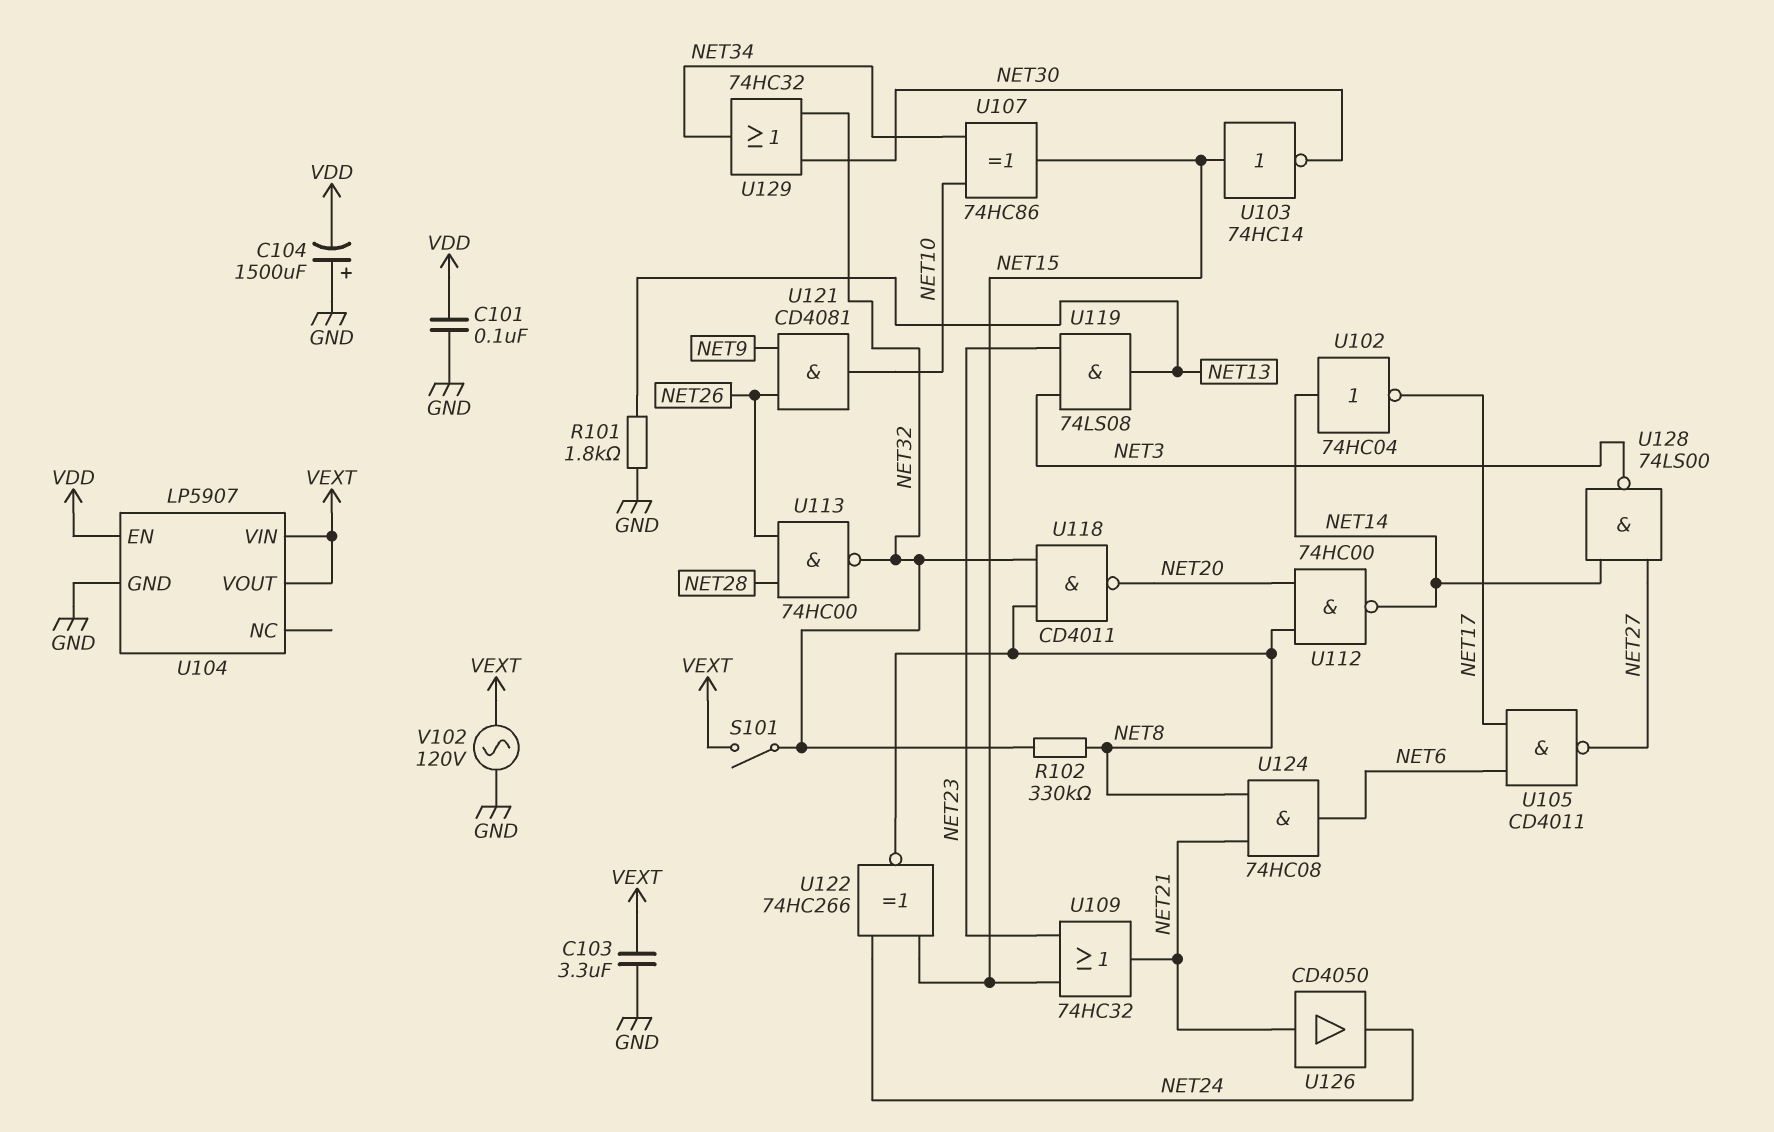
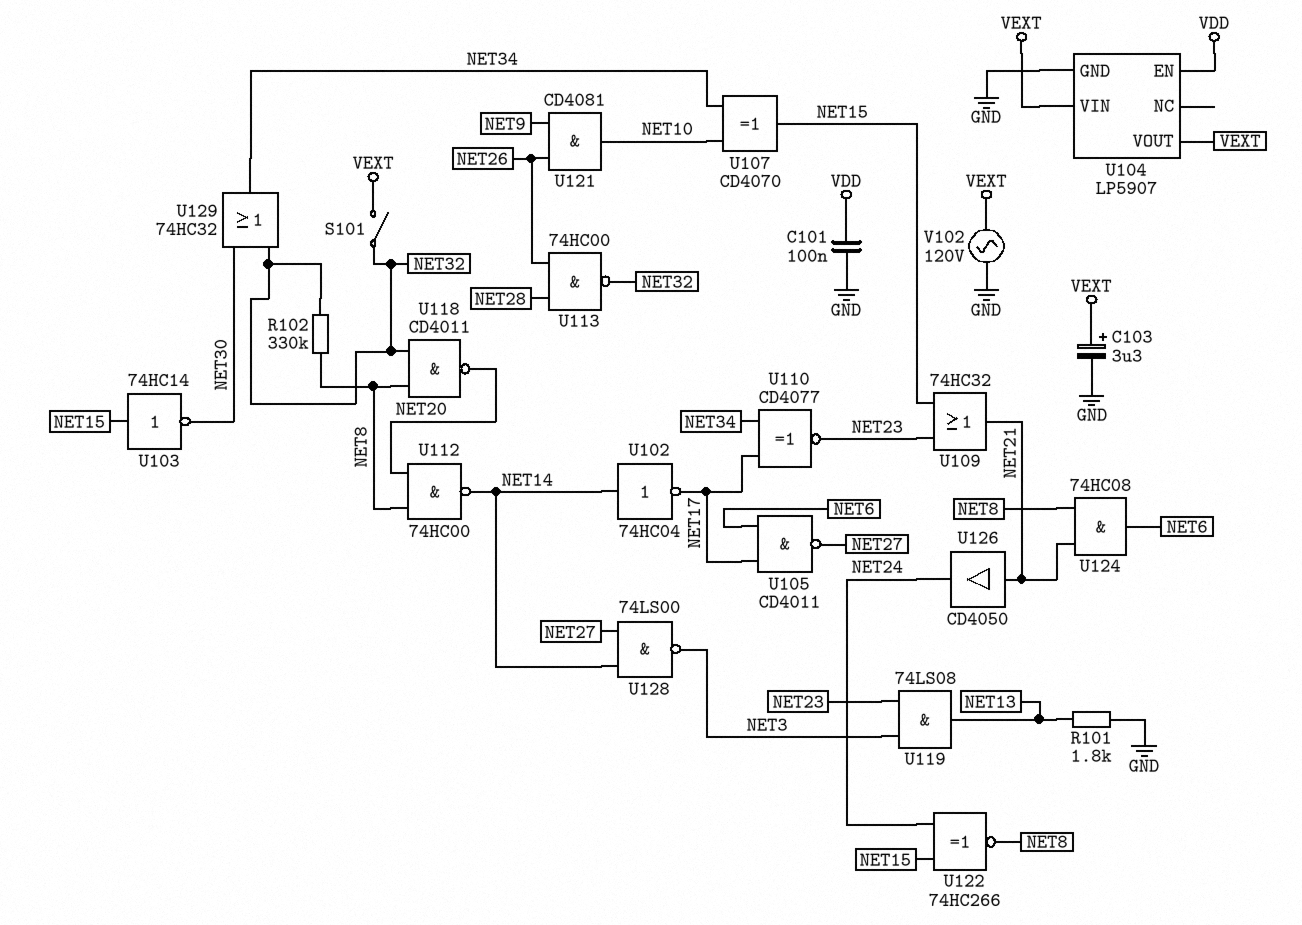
C103: 3.3uF (GND, VEXT) -> 3.3uF (plus VEXT, minus GND)
C104: 1500uF (plus GND, minus VDD) -> none
U107: XOR 74HC86 (in NET10, in NET34, out NET15) -> XOR CD4070 (in NET10, in NET34, out NET15)
U110: none -> XNOR CD4077 (in NET17, in NET34, out NET23)

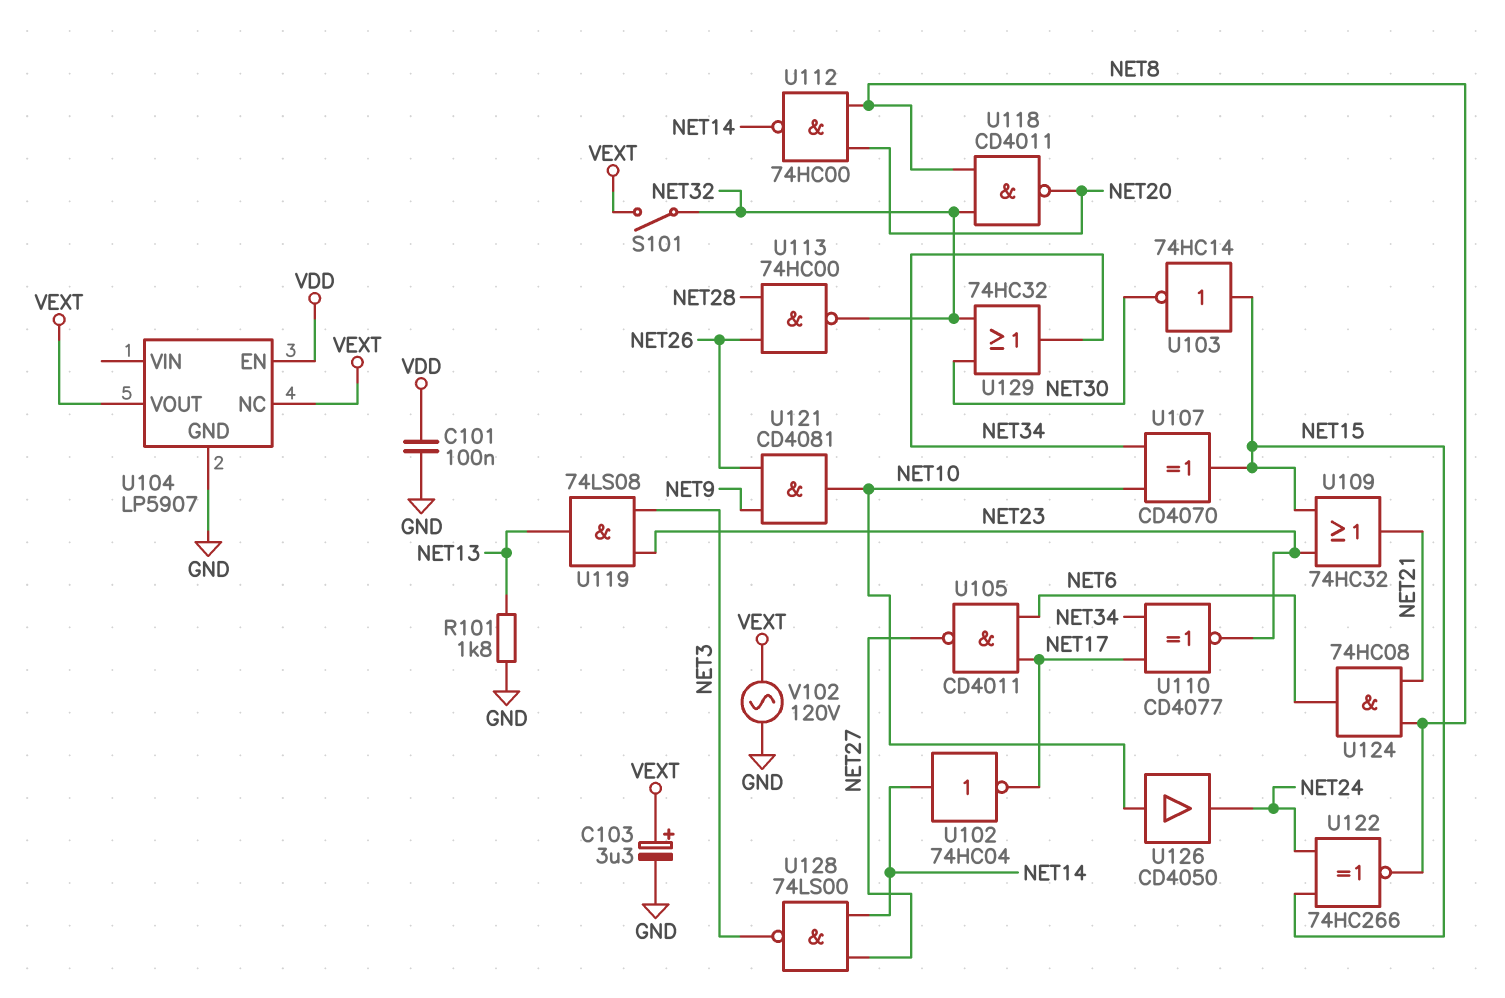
R102: 330k (NET8, NET32) -> none
U104 pin NC: none -> VEXT
U104 pin VIN: VEXT -> none
U126: buffer CD4050 (in NET21, out NET24) -> buffer CD4050 (in NET10, out NET24)

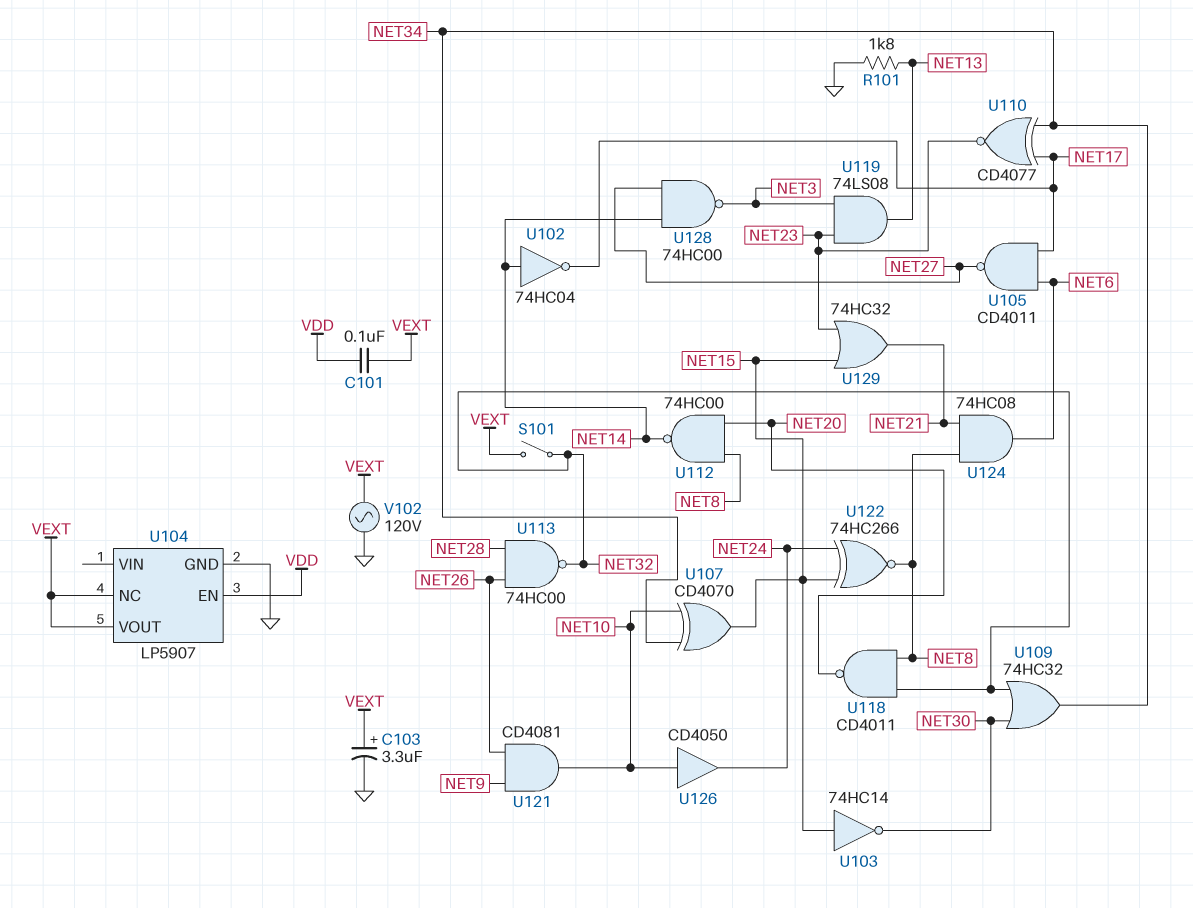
C101: 100nF (GND, VDD) -> 100nF (VDD, VEXT)
U109: OR 74HC32 (in NET15, in NET23, out NET21) -> OR 74HC32 (in NET30, in NET32, out NET34)
U128: NAND 74LS00 (in NET14, in NET27, out NET3) -> NAND 74HC00 (in NET14, in NET27, out NET3)
U129: OR 74HC32 (in NET30, in NET32, out NET34) -> OR 74HC32 (in NET15, in NET23, out NET21)

